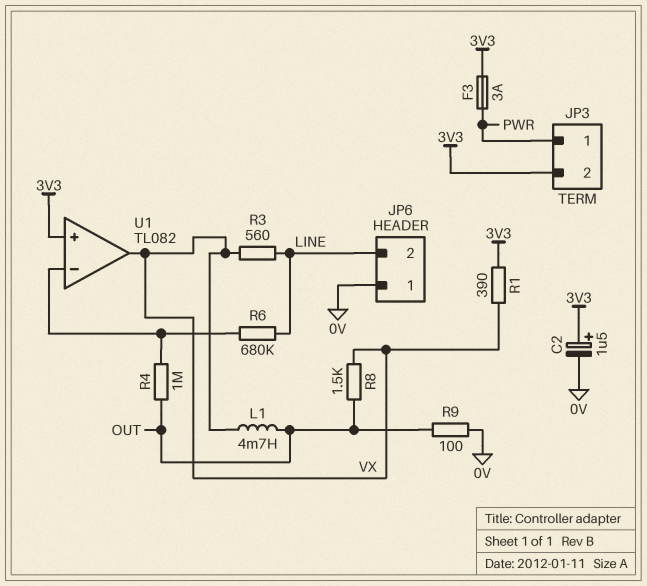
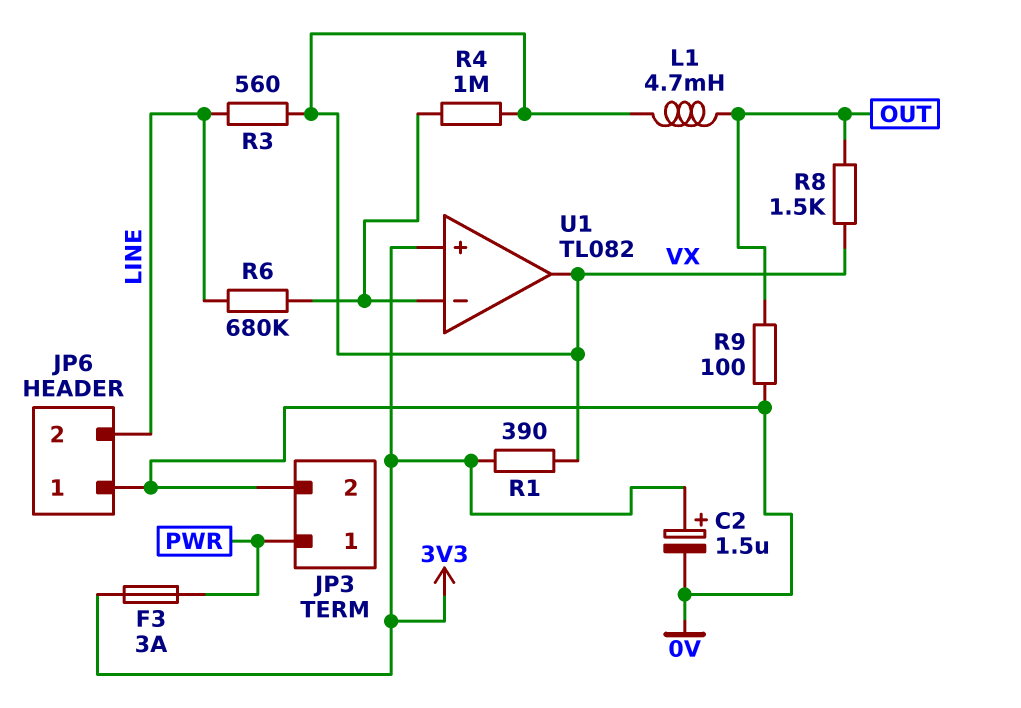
JP3 pin 2: 3V3 -> 0V
R4: 1M (OUT, U1/in-) -> 1M (U1/in-, VX)

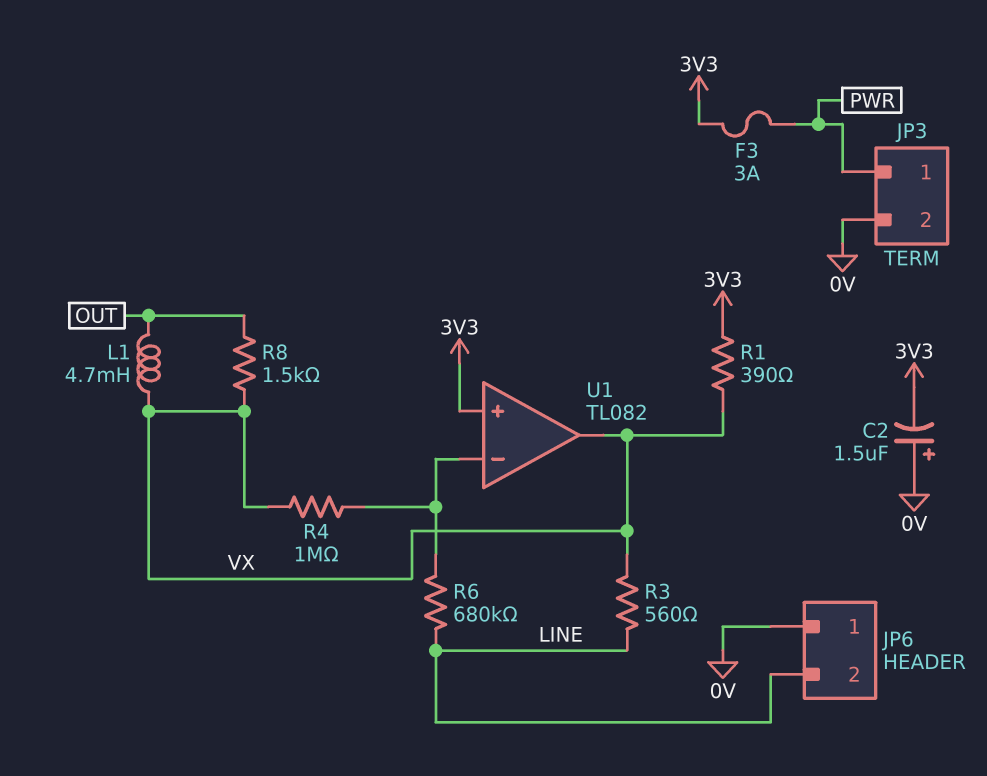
C2: 1.5uF (plus 3V3, minus 0V) -> 1.5uF (plus 0V, minus 3V3)
R9: 100 (0V, OUT) -> none

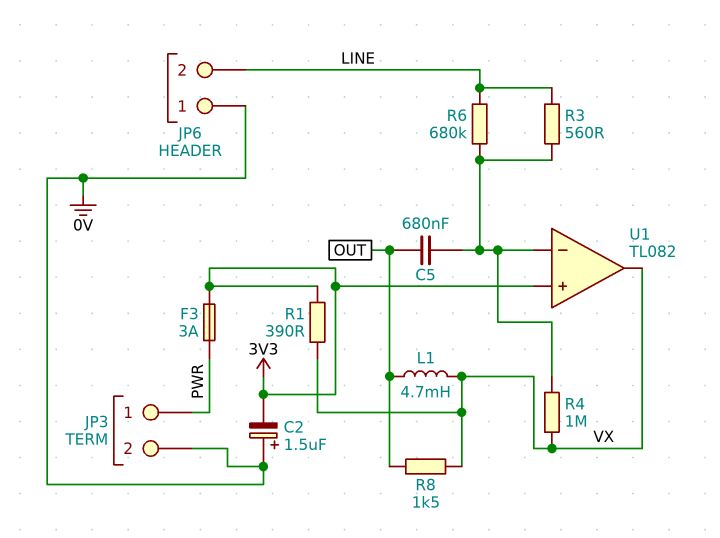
C5: none -> 680nF (OUT, U1/in-)
R3: 560 (LINE, VX) -> 560 (LINE, U1/in-)

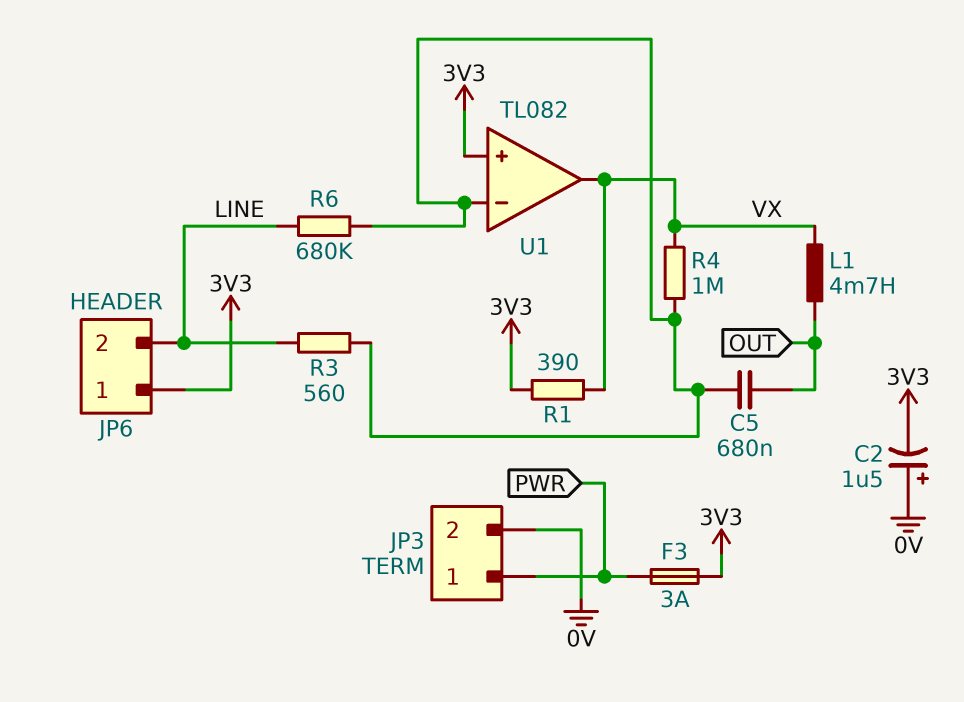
JP6 pin 1: 0V -> 3V3
R8: 1.5k (OUT, VX) -> none

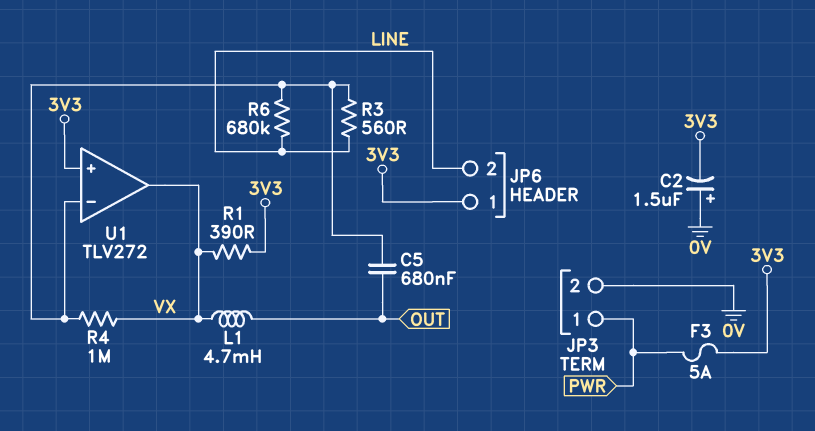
F3: 3A (3V3, PWR) -> 5A (3V3, PWR)
U1: TL082 -> TLV272

